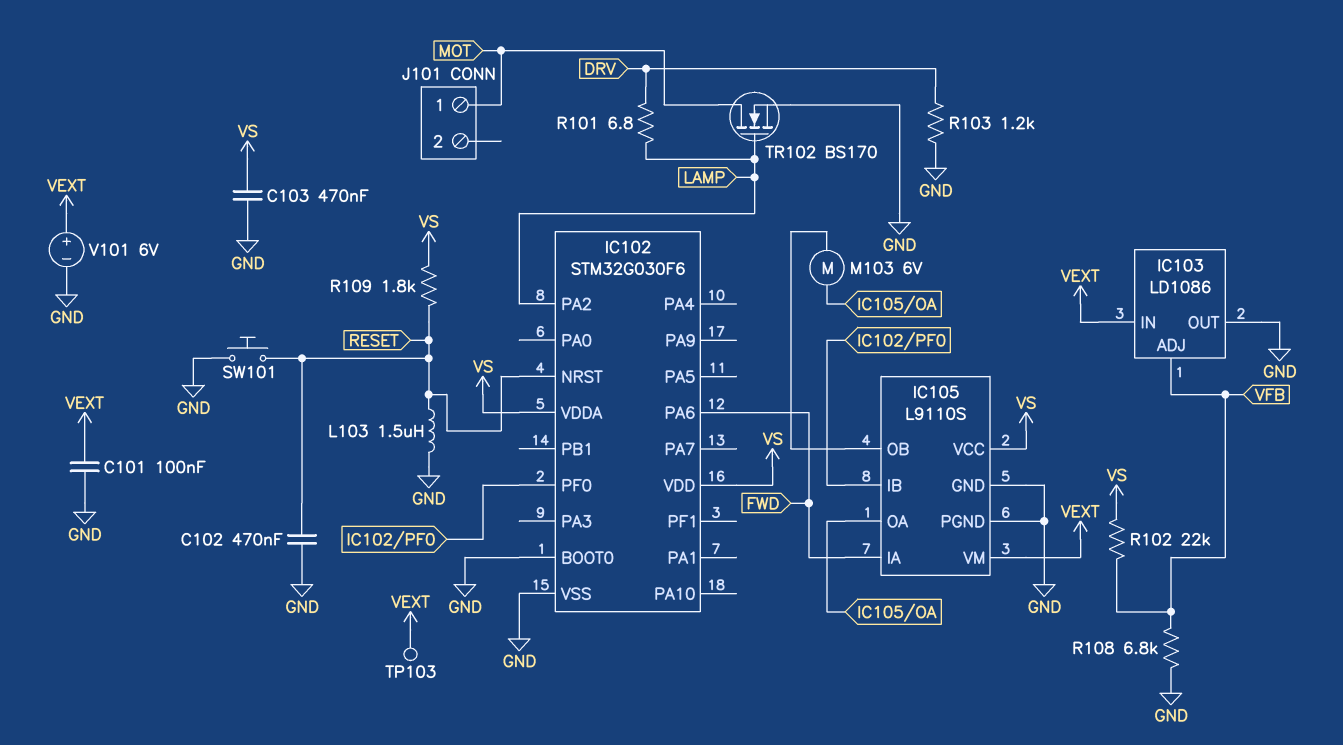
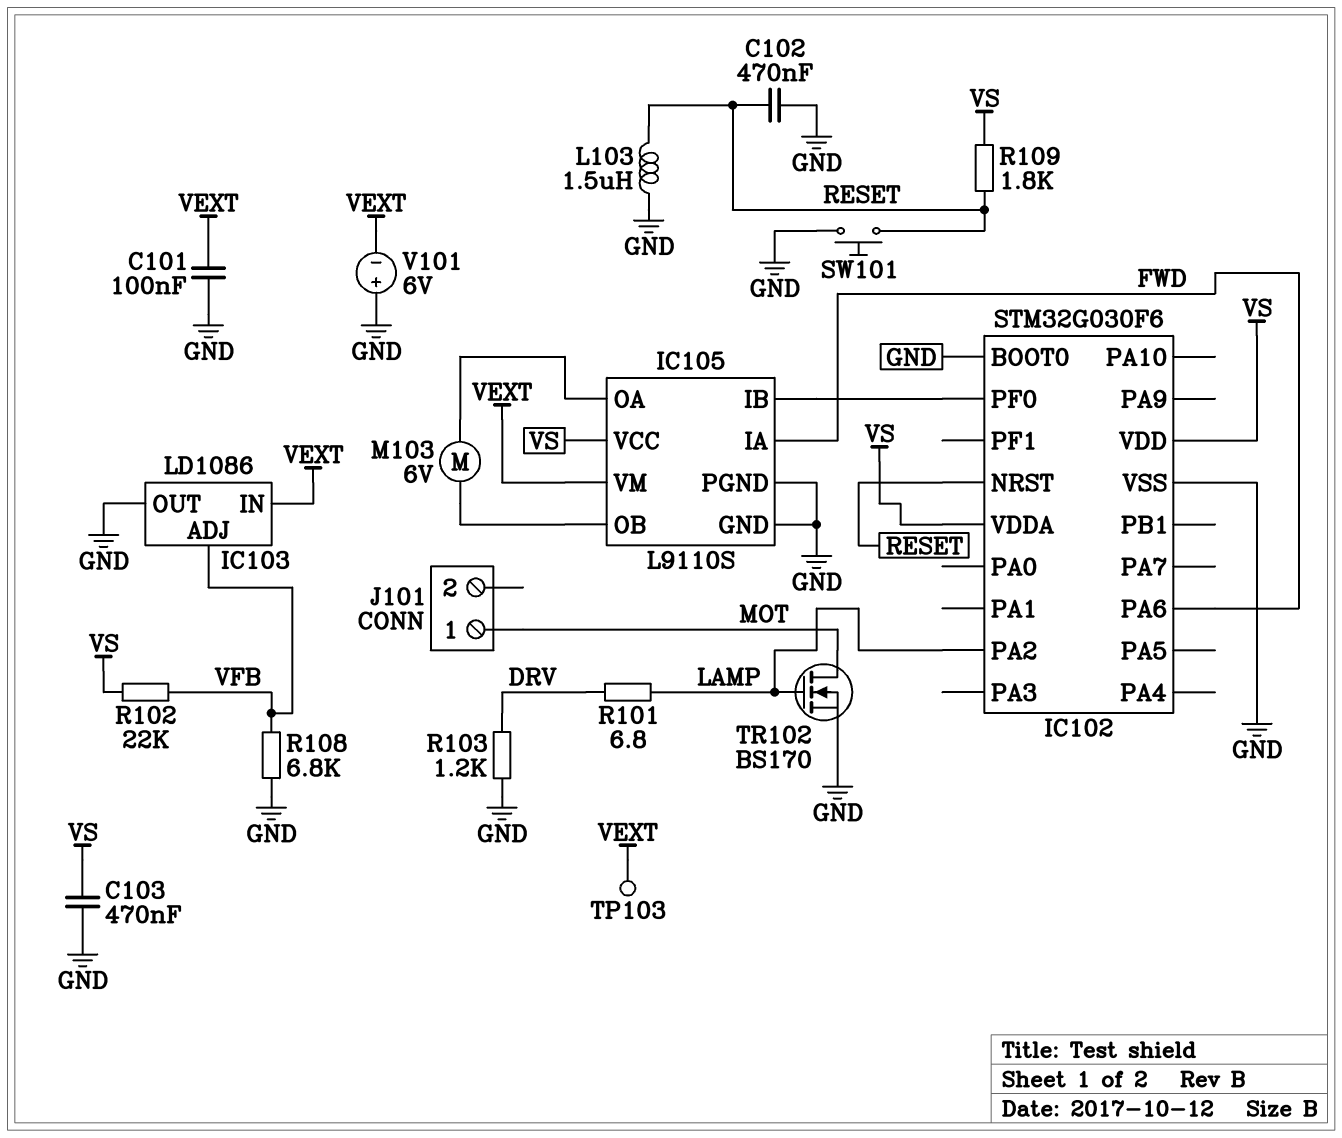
V101: 6V (plus VEXT, minus GND) -> 6V (plus GND, minus VEXT)

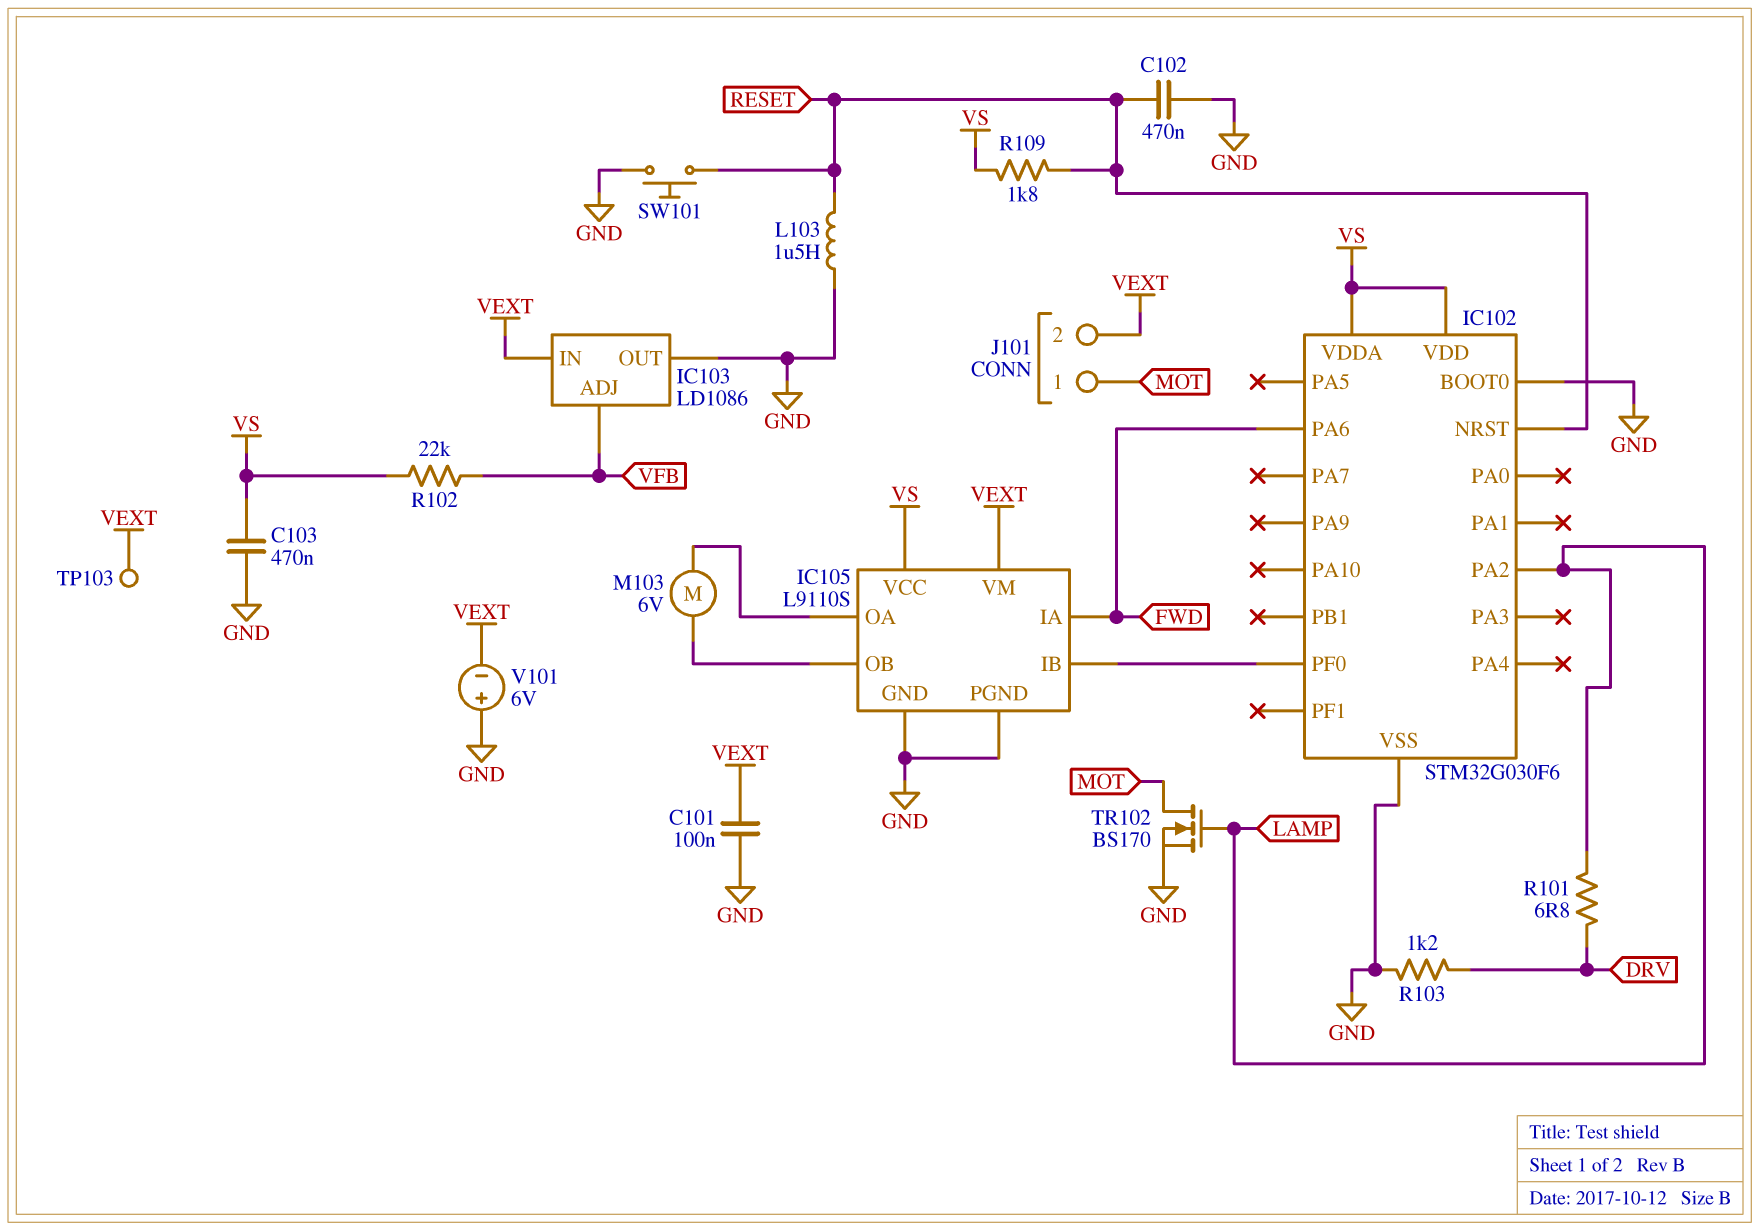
J101 pin 2: none -> VEXT
R108: 6.8k (GND, VFB) -> none

